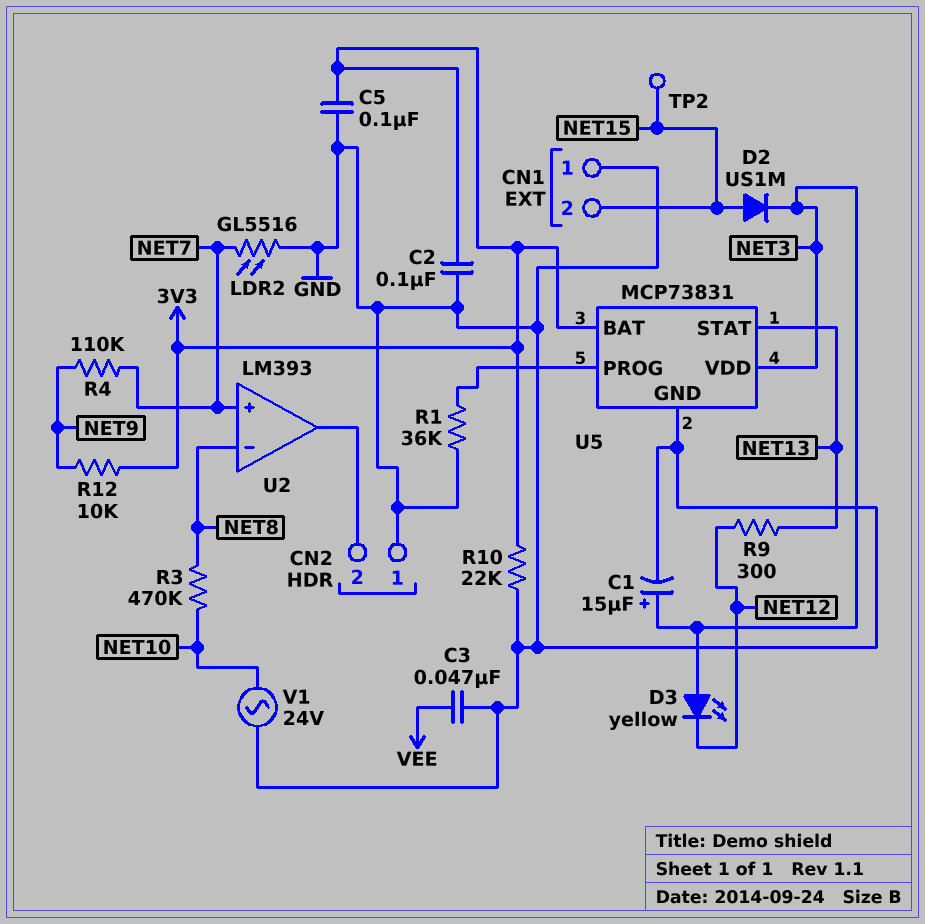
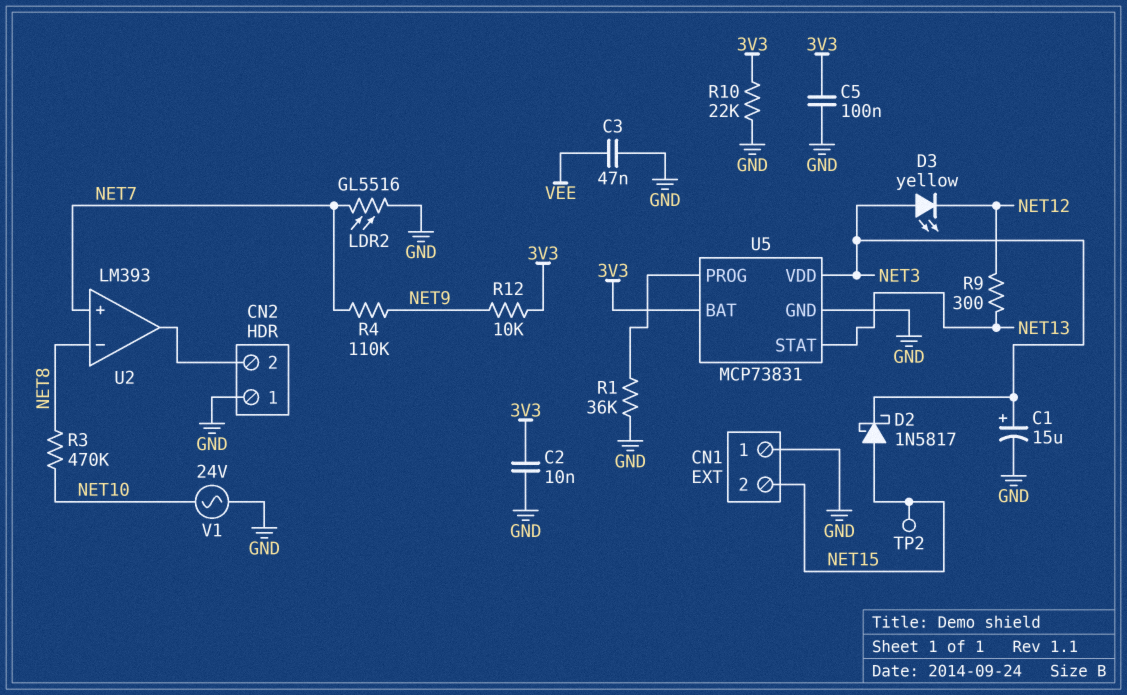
C2: 100nF (3V3, GND) -> 10nF (3V3, GND)
D2: diode US1M (A NET15, K NET3) -> schottky 1N5817 (A NET15, K NET3)

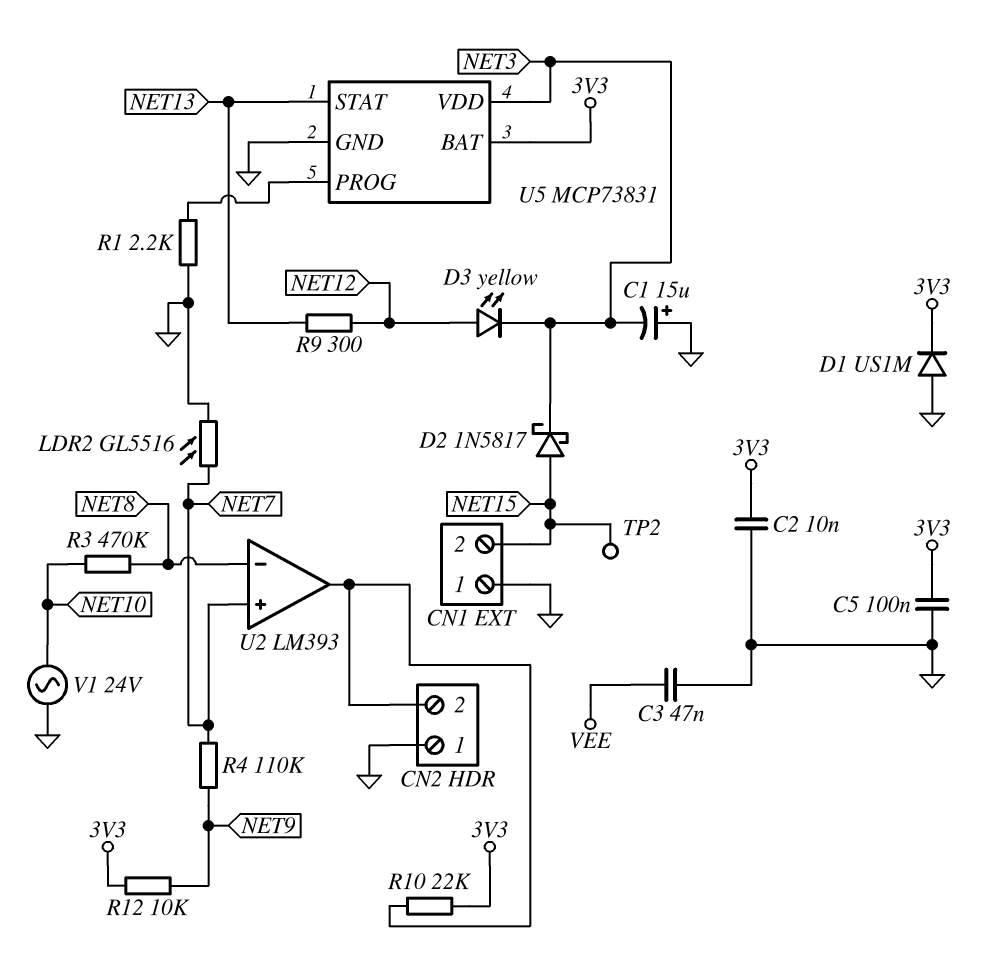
C1: 15uF (plus NET3, minus GND) -> 15uF (plus GND, minus NET3)
D1: none -> diode US1M (A GND, K 3V3)
D3: LED yellow (A NET3, K NET12) -> LED yellow (A NET12, K NET3)
R1: 36k (GND, U5/PROG) -> 2.2k (GND, U5/PROG)
R10: 22k (3V3, GND) -> 22k (3V3, CN2/2)

